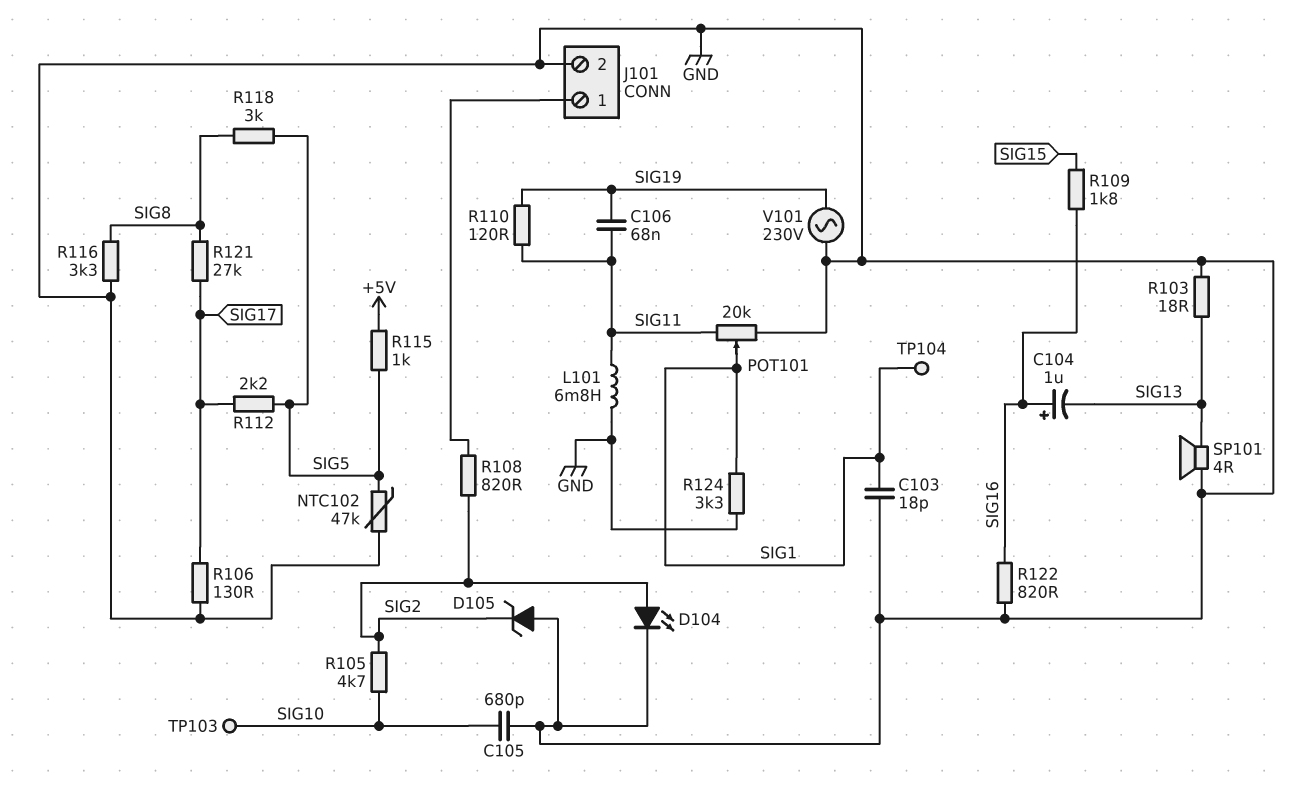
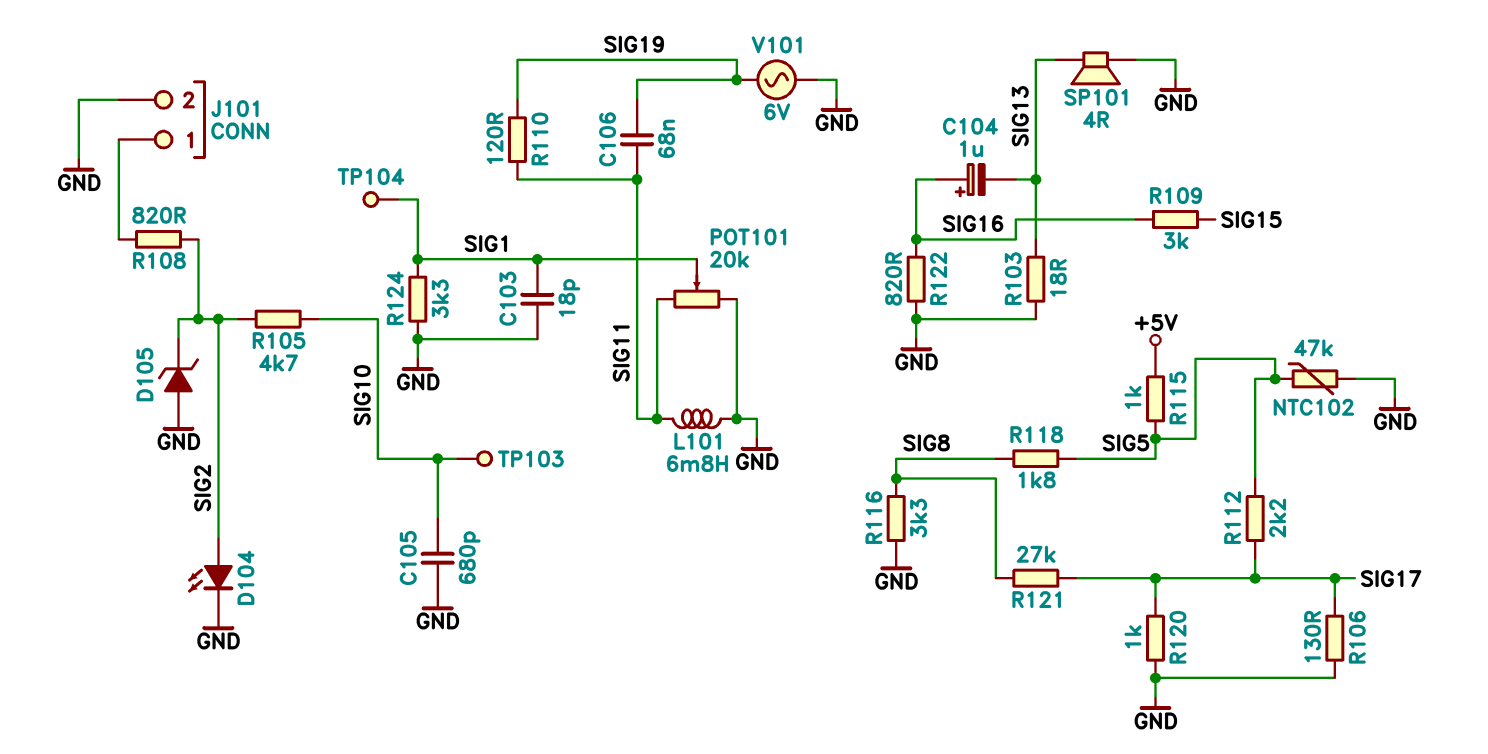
R109: 1.8k (SIG15, SIG16) -> 3k (SIG15, SIG16)
R118: 3k (SIG5, SIG8) -> 1.8k (SIG5, SIG8)
R120: none -> 1k (GND, SIG17)
V101: AC 230V (GND, SIG19) -> AC 6V (GND, SIG19)

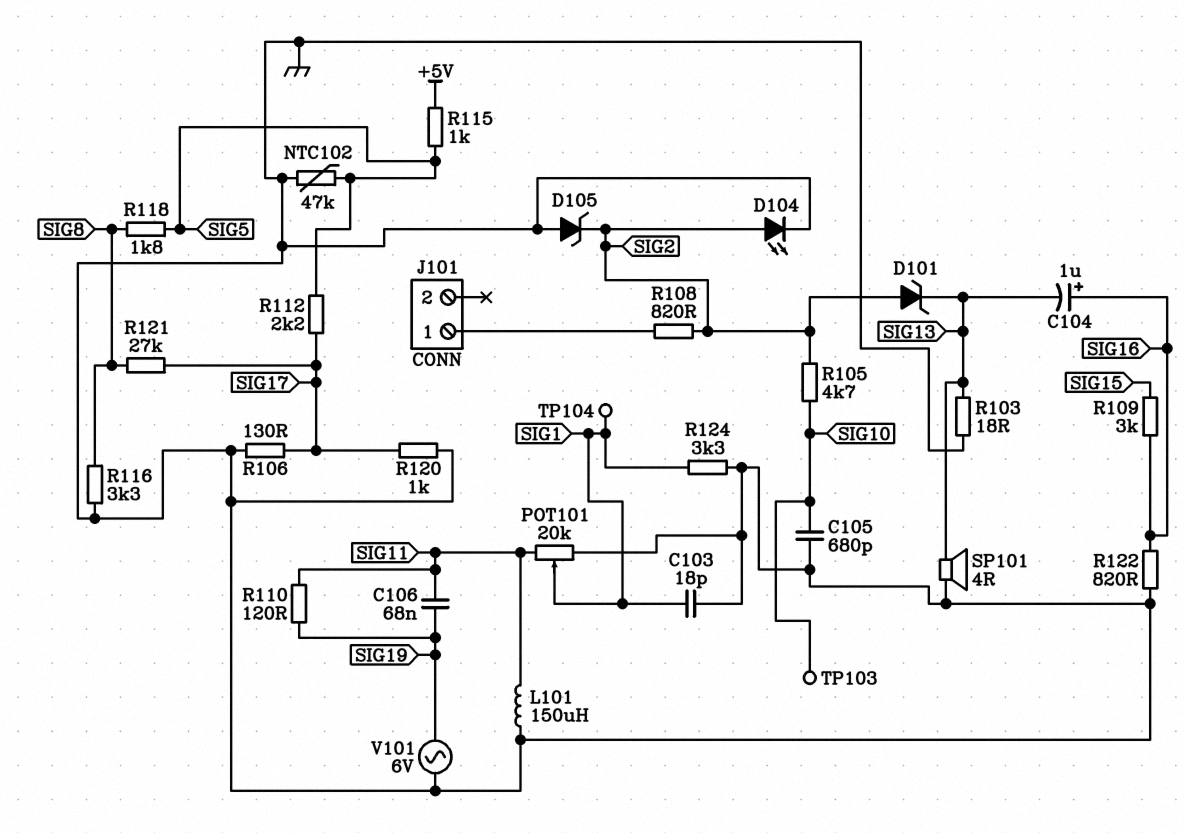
D101: none -> zener (A SIG2, K SIG13)
J101 pin 2: GND -> none
L101: 6.8mH (GND, SIG11) -> 150uH (GND, SIG11)

